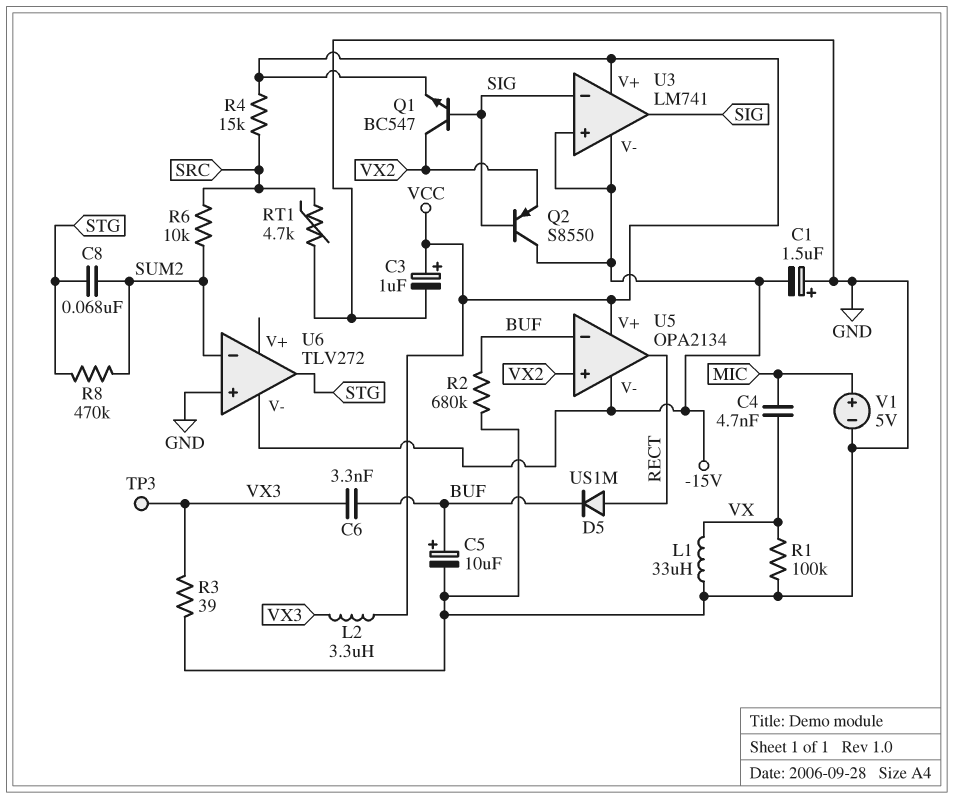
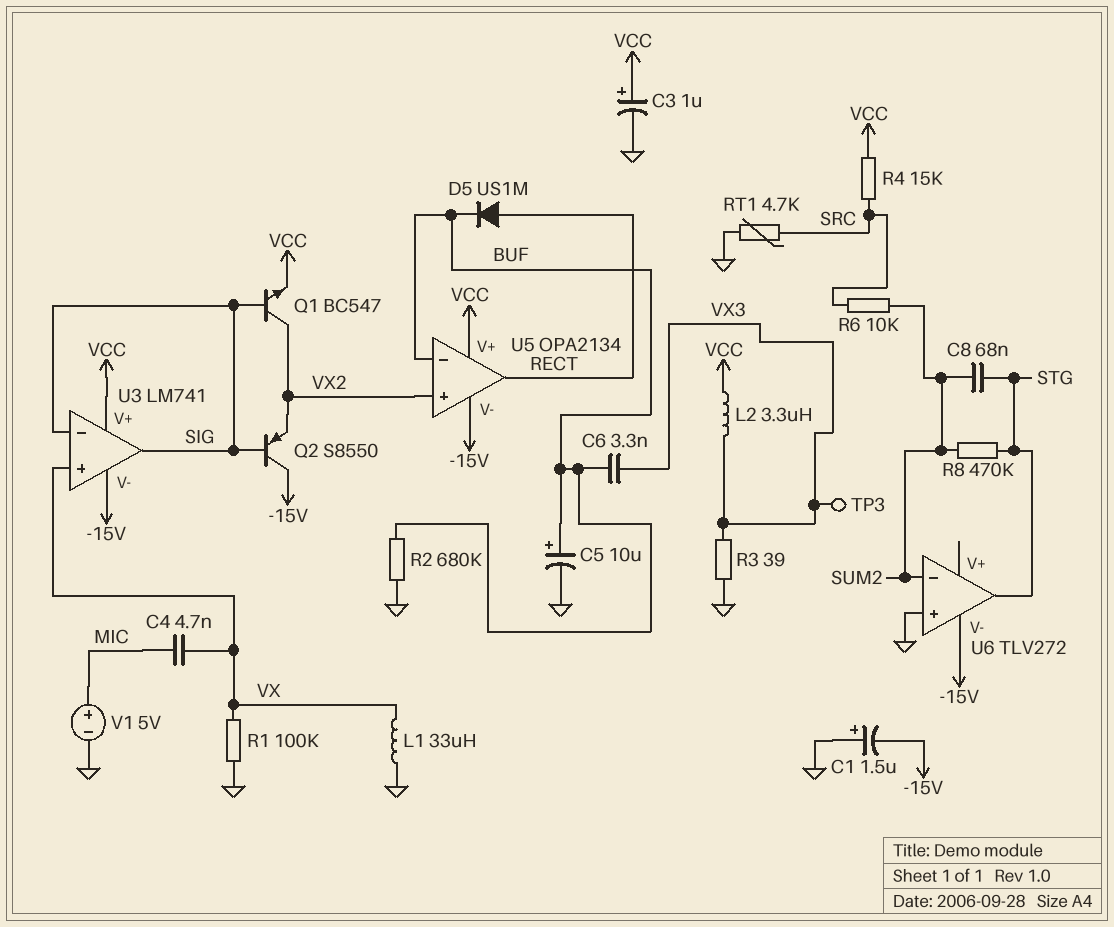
U3 pin in+: -15V -> VX

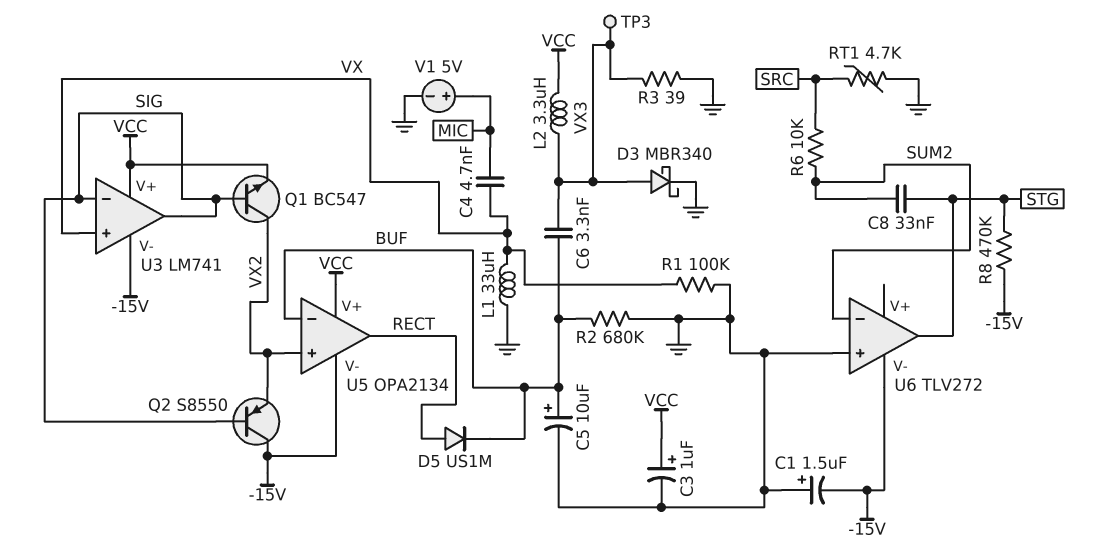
C8: 68nF (STG, SUM2) -> 33nF (STG, SUM2)
D3: none -> schottky MBR340 (A VX3, K GND)
R4: 15k (SRC, VCC) -> none
R8: 470k (STG, SUM2) -> 470k (-15V, STG)

